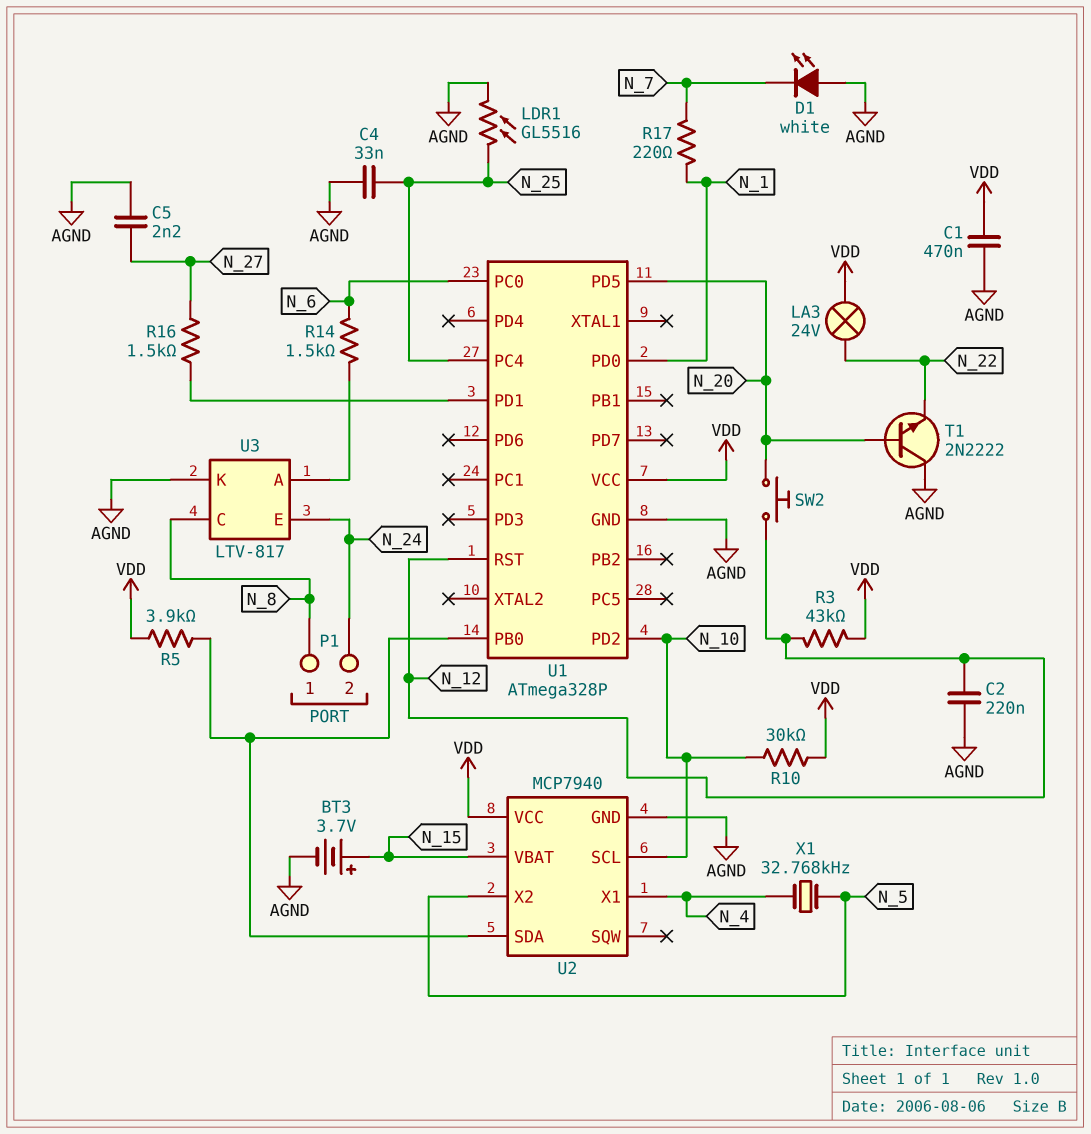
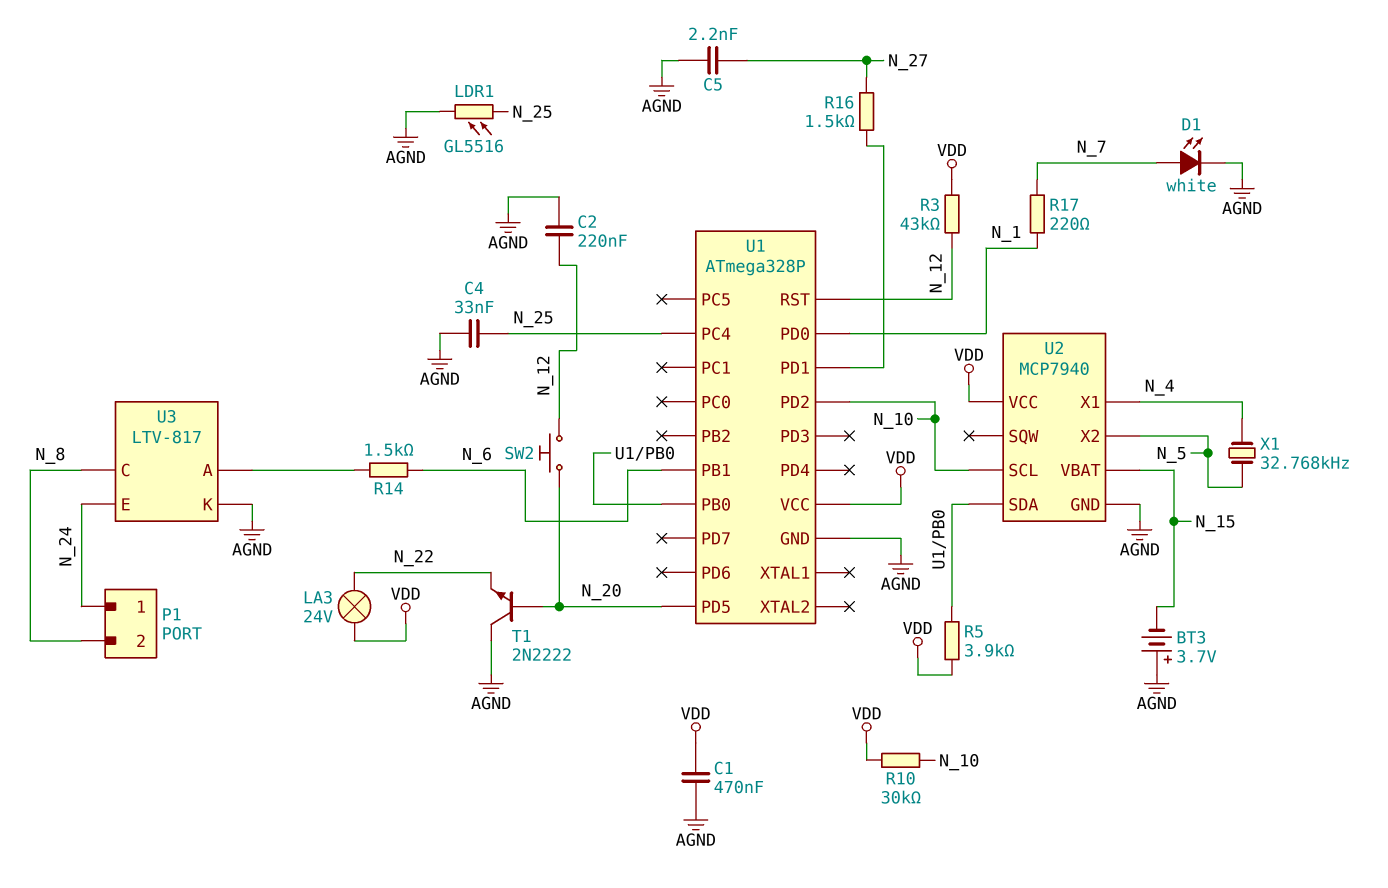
BT3: 3.7V (plus N_15, minus AGND) -> 3.7V (plus AGND, minus N_15)
D1: LED white (A AGND, K N_7) -> LED white (A N_7, K AGND)
P1 pin 1: N_8 -> N_24
P1 pin 2: N_24 -> N_8
U1 pin PB1: none -> N_6
U1 pin PC0: N_6 -> none

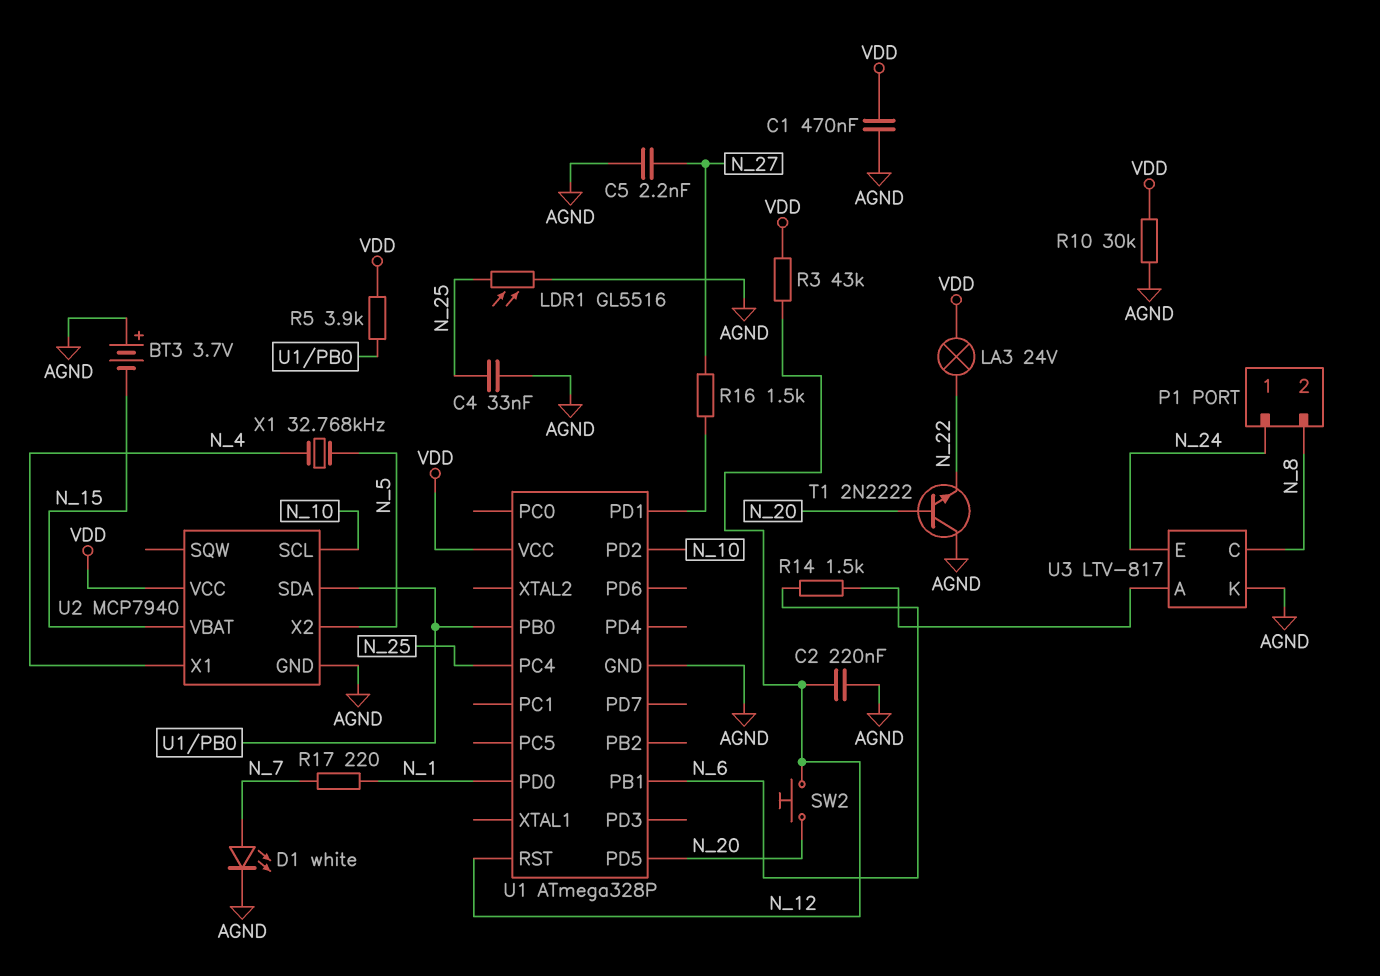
R10: 30k (N_10, VDD) -> 30k (AGND, VDD)

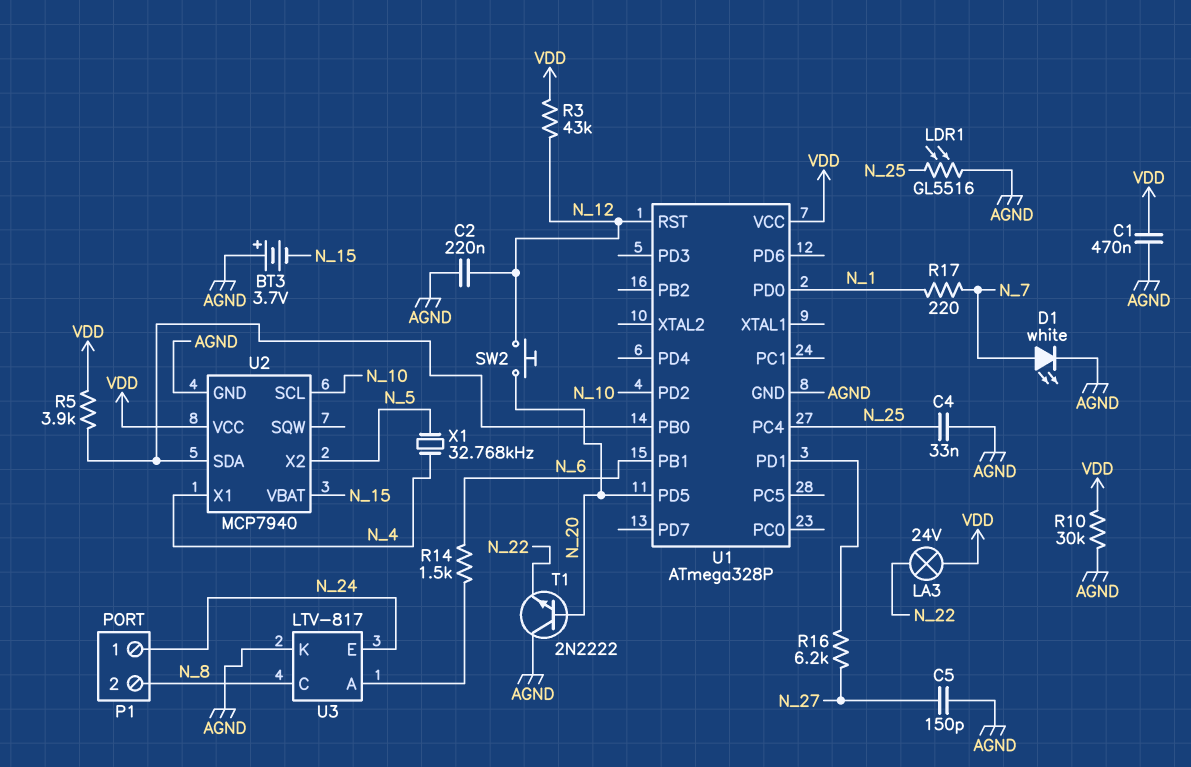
C5: 2.2nF (AGND, N_27) -> 150pF (AGND, N_27)
R16: 1.5k (N_27, U1/PD1) -> 6.2k (N_27, U1/PD1)

